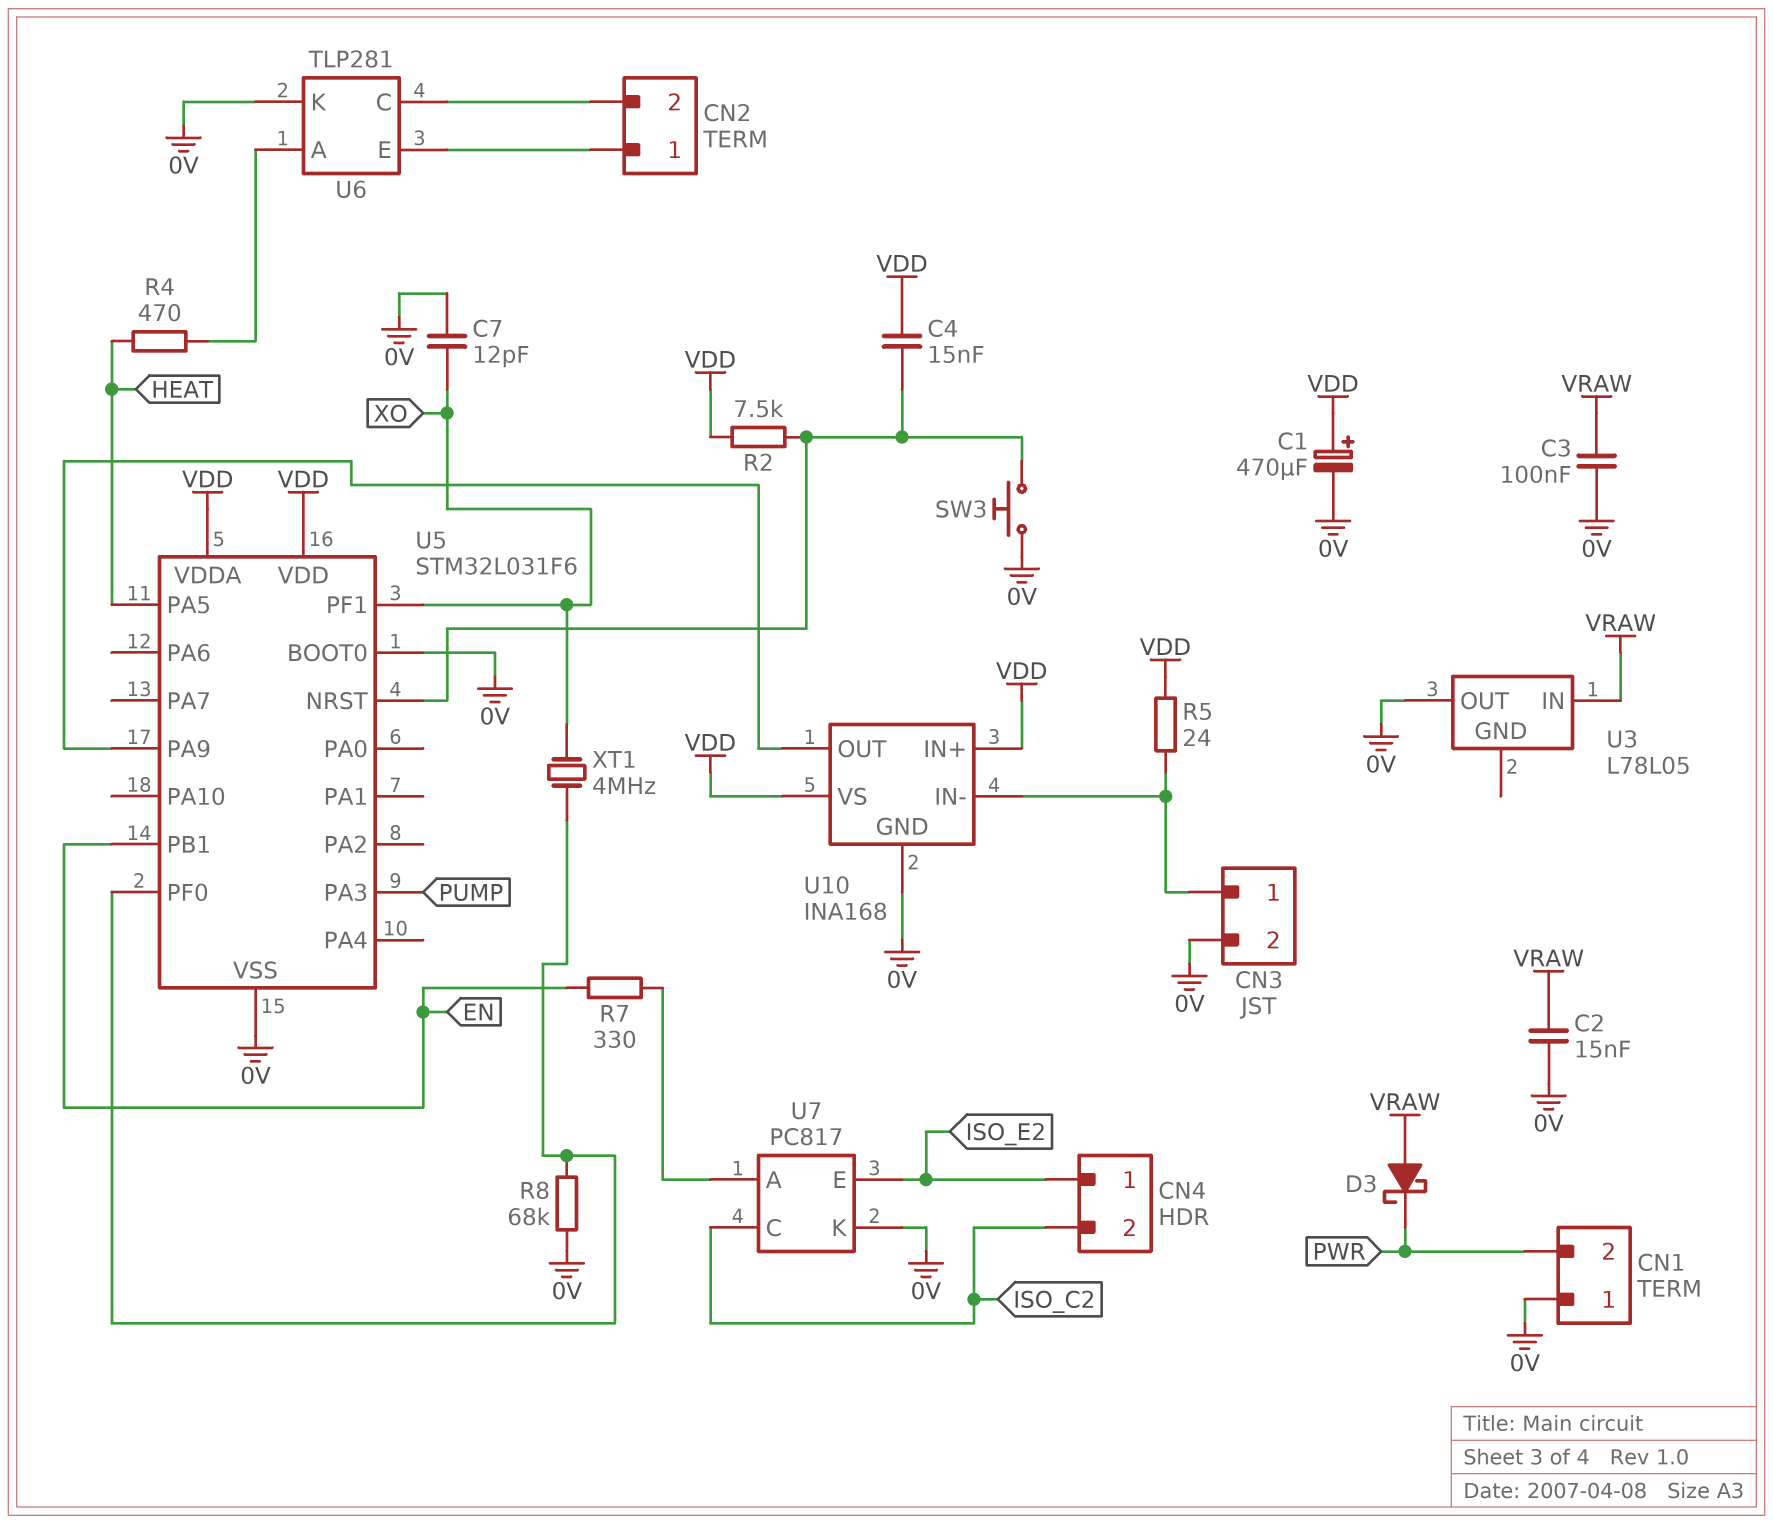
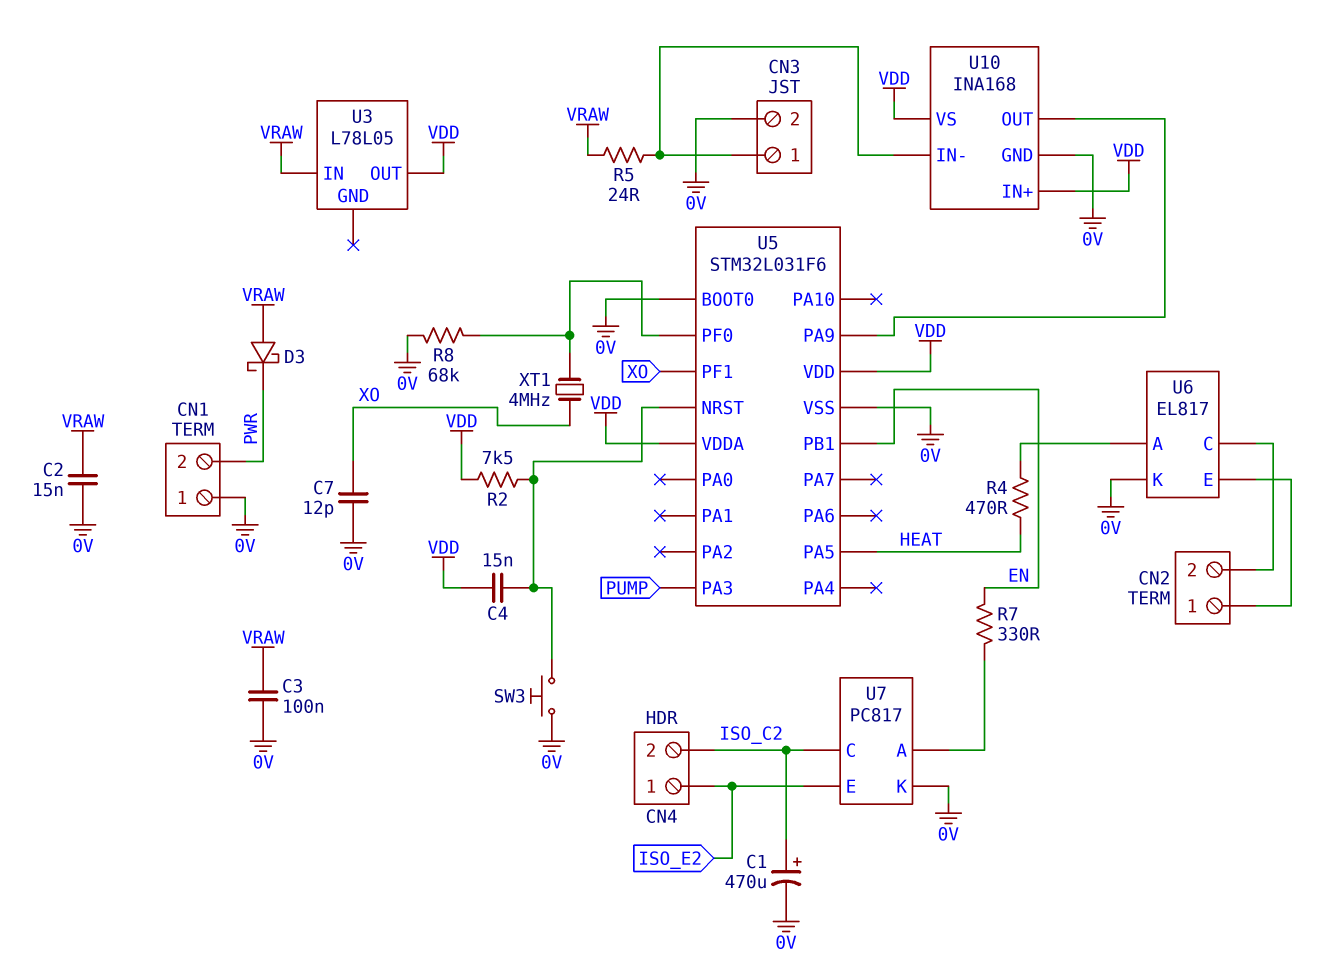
C1: 470uF (plus VDD, minus 0V) -> 470uF (plus ISO_C2, minus 0V)
R5: 24 (CN3/1, VDD) -> 24 (CN3/1, VRAW)
U3 pin OUT: 0V -> VDD
U6: TLP281 -> EL817

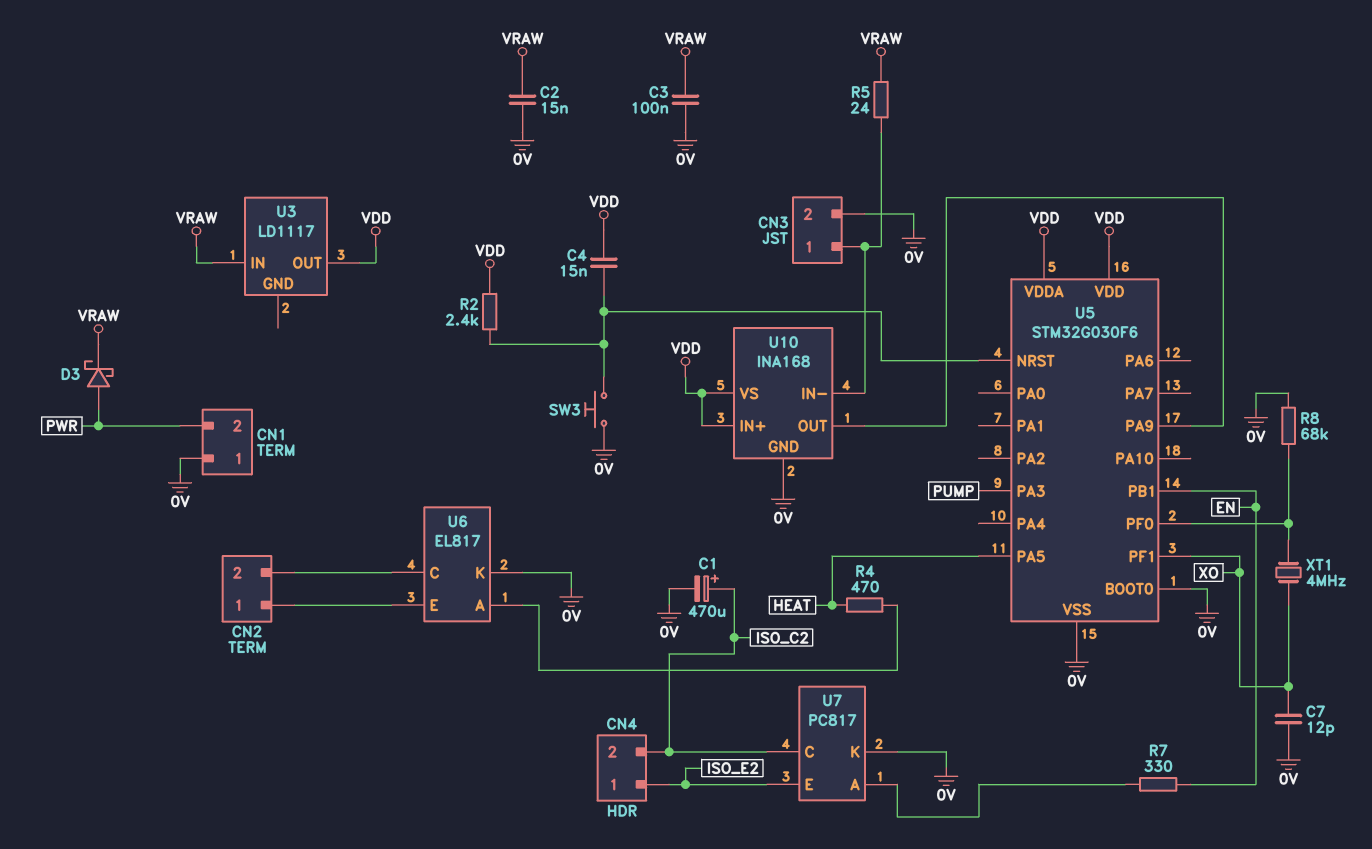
D3: schottky (A VRAW, K PWR) -> schottky (A PWR, K VRAW)
R2: 7.5k (U5/NRST, VDD) -> 2.4k (U5/NRST, VDD)
U3: L78L05 -> LD1117
U5: STM32L031F6 -> STM32G030F6

